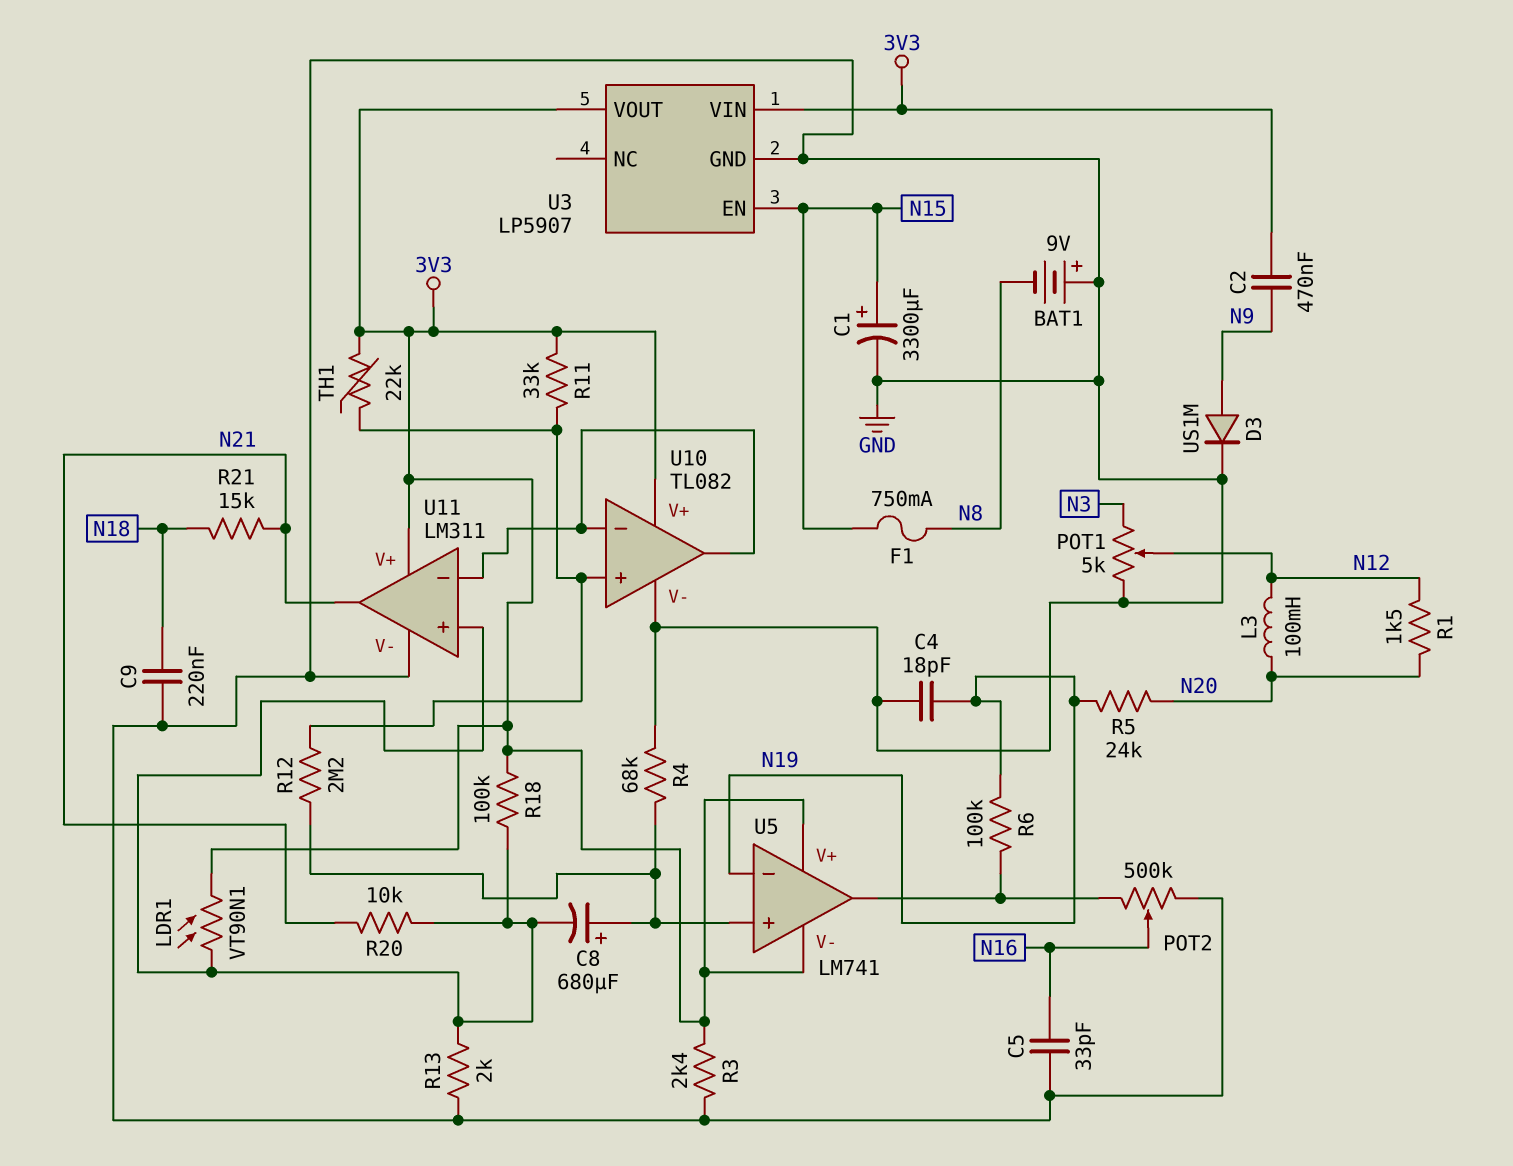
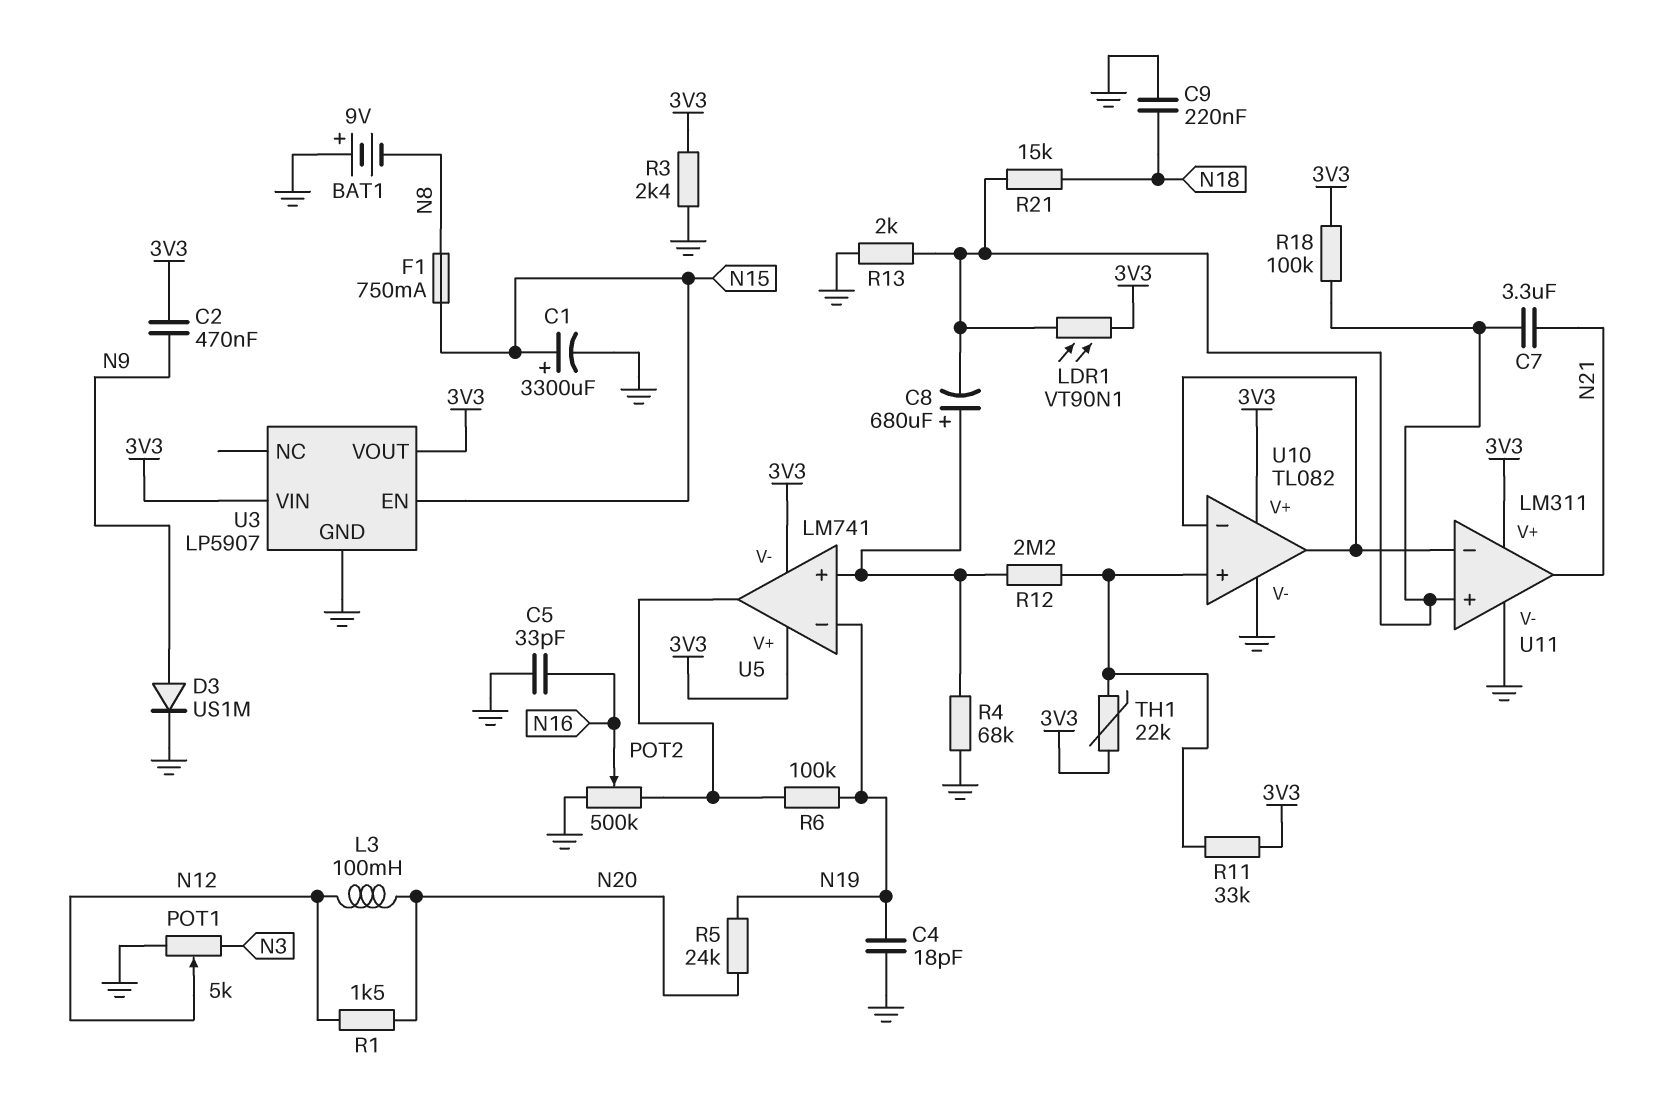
C7: none -> 3.3uF (N21, U11/in+)
R20: 10k (N21, U11/in+) -> none
R21: 15k (N18, N21) -> 15k (N18, U11/in+)

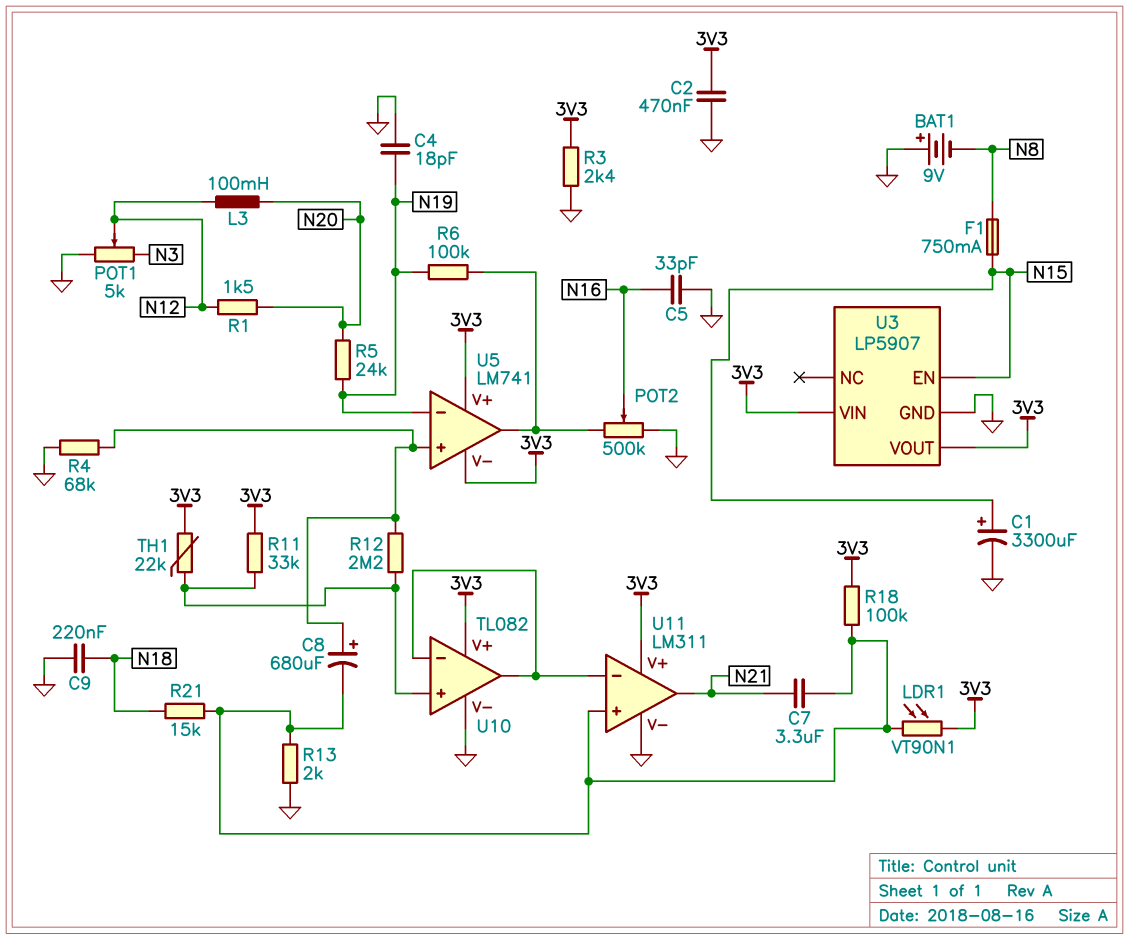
C2: 470nF (3V3, N9) -> 470nF (3V3, GND)
D3: diode US1M (A N9, K GND) -> none

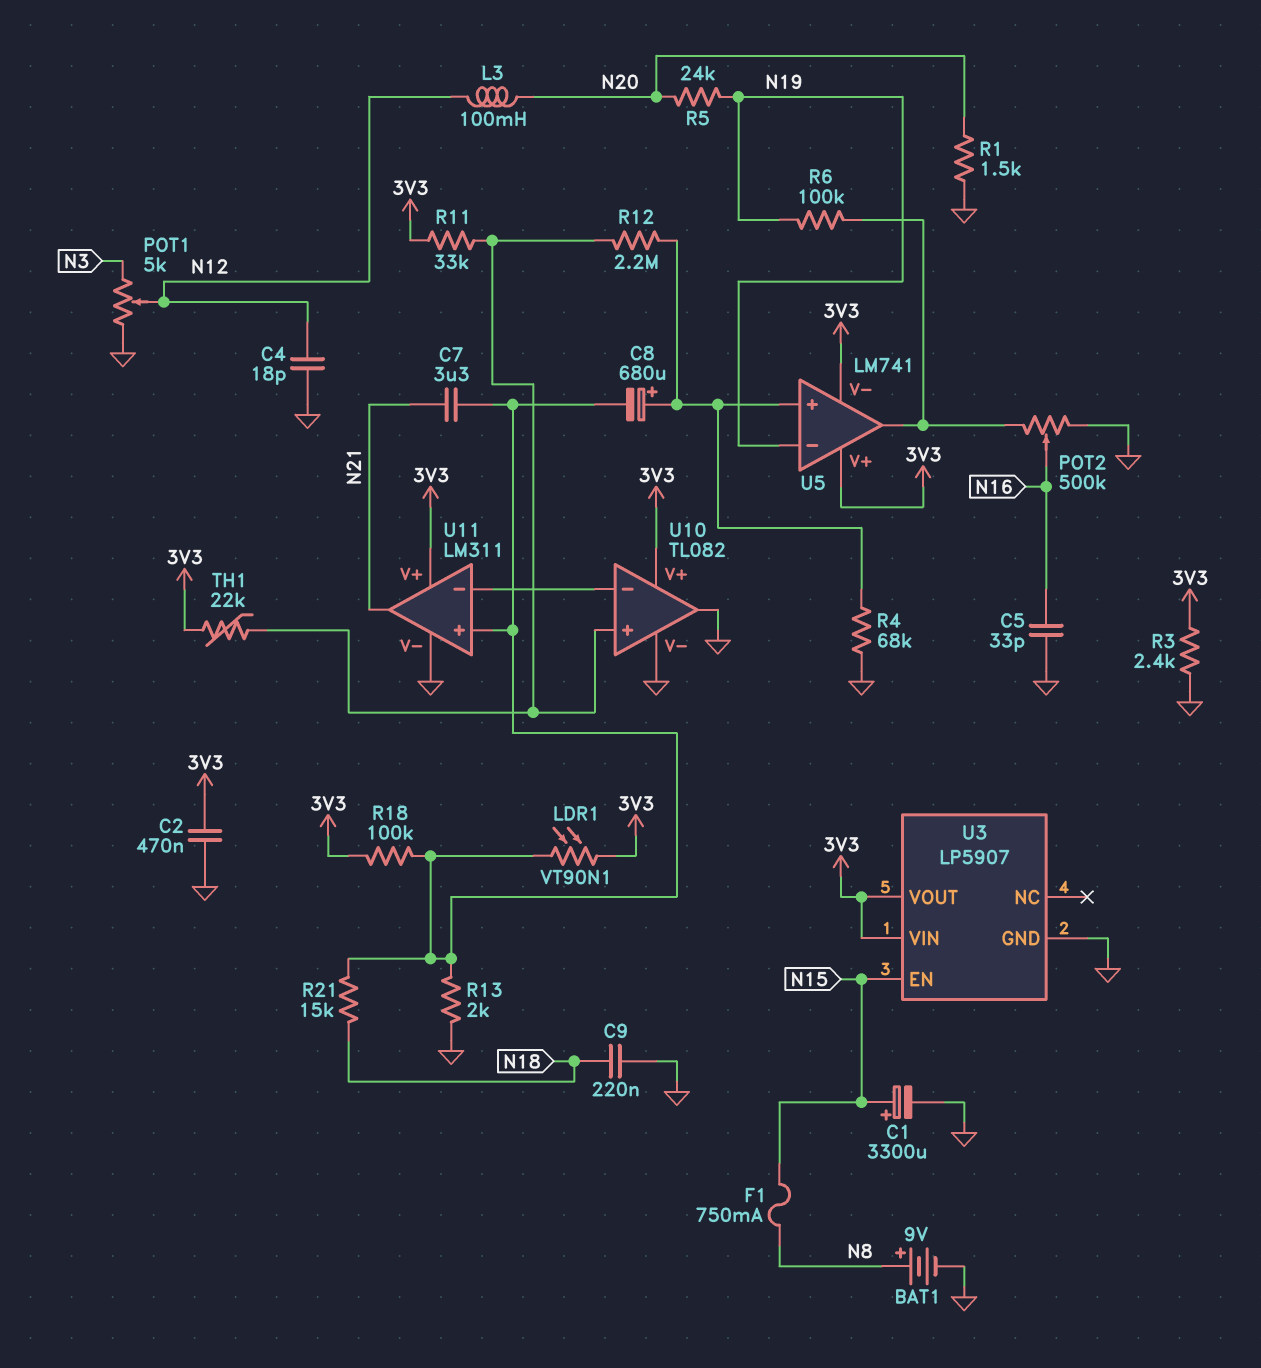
BAT1: 9V (plus GND, minus N8) -> 9V (plus N8, minus GND)
C4: 18pF (GND, N19) -> 18pF (GND, N12)
R1: 1.5k (N12, N20) -> 1.5k (GND, N20)
U10 pin out: U10/in- -> GND

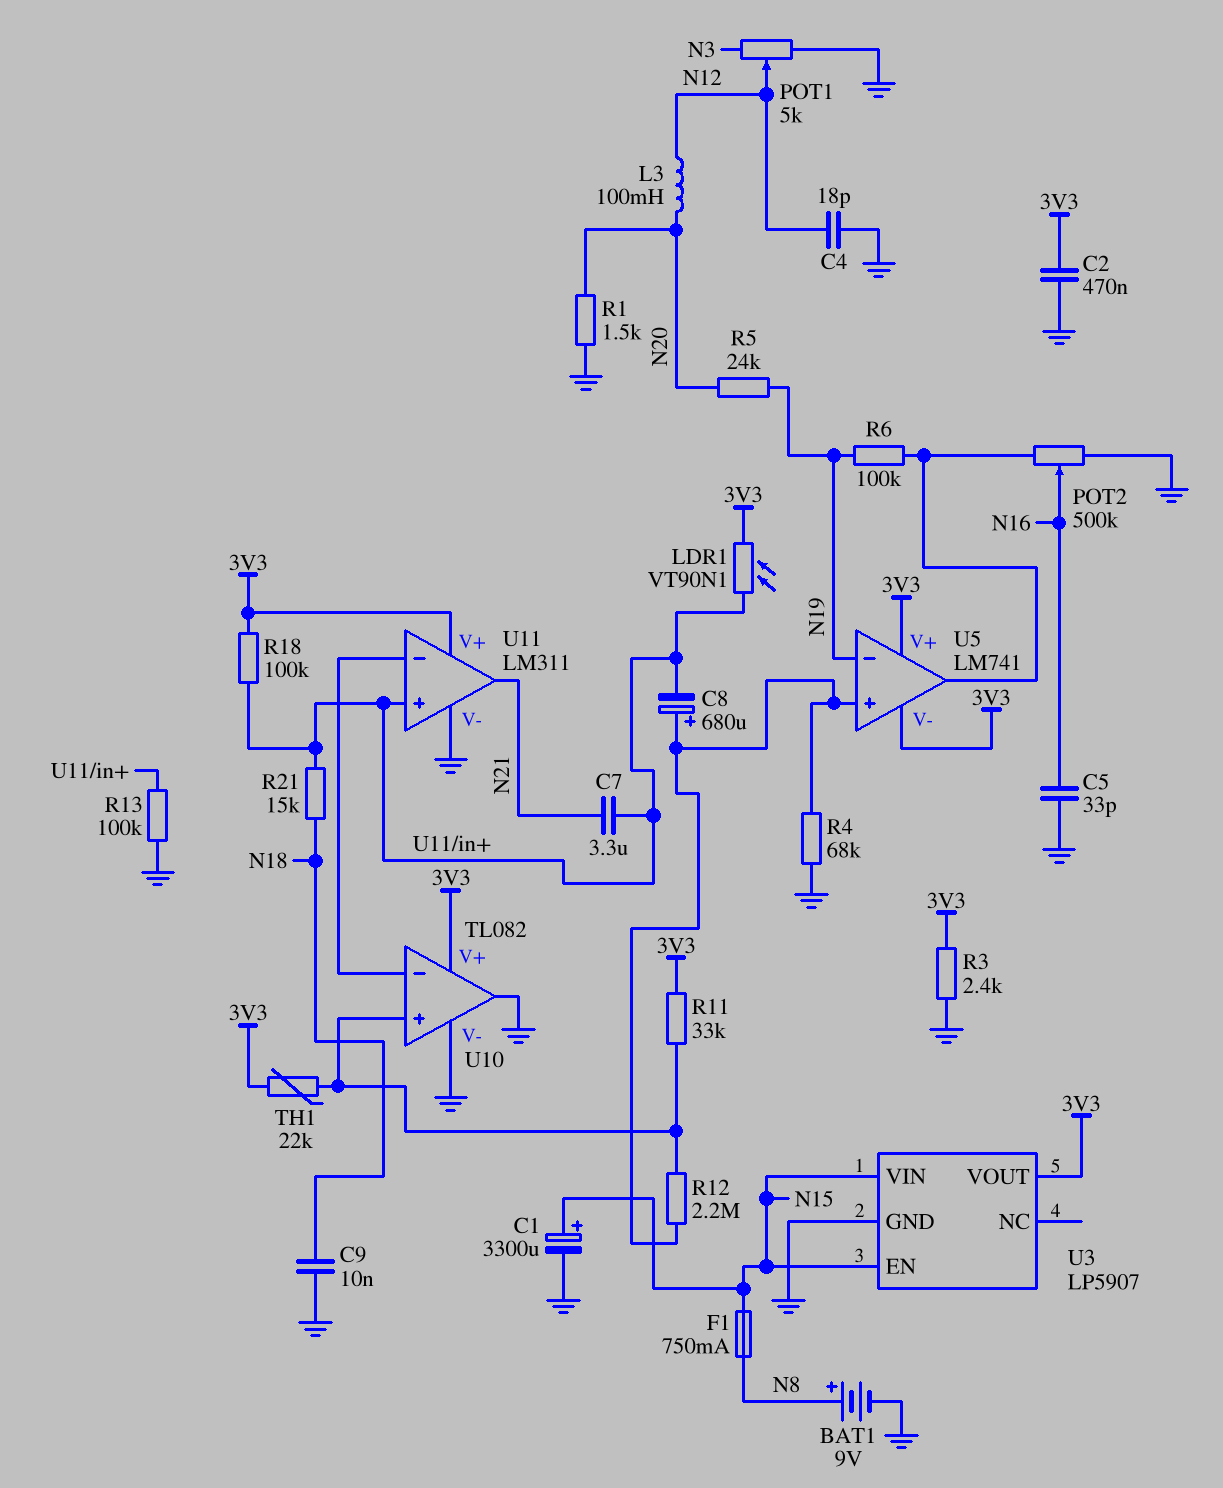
C9: 220nF (GND, N18) -> 10nF (GND, N18)
R13: 2k (GND, U11/in+) -> 100k (GND, U11/in+)
U3 pin VIN: 3V3 -> N15

